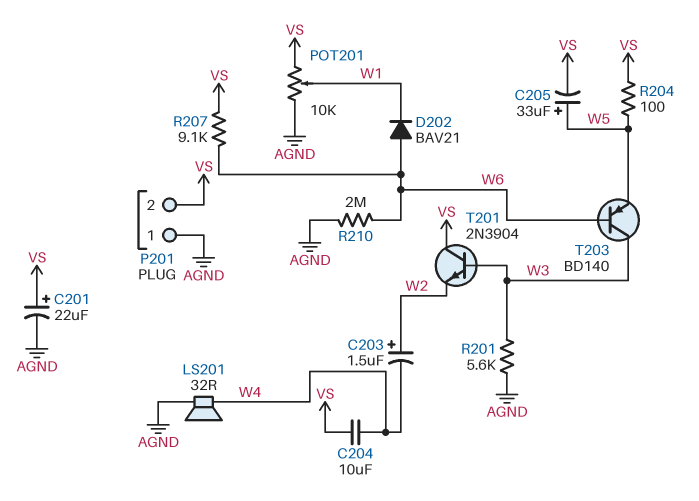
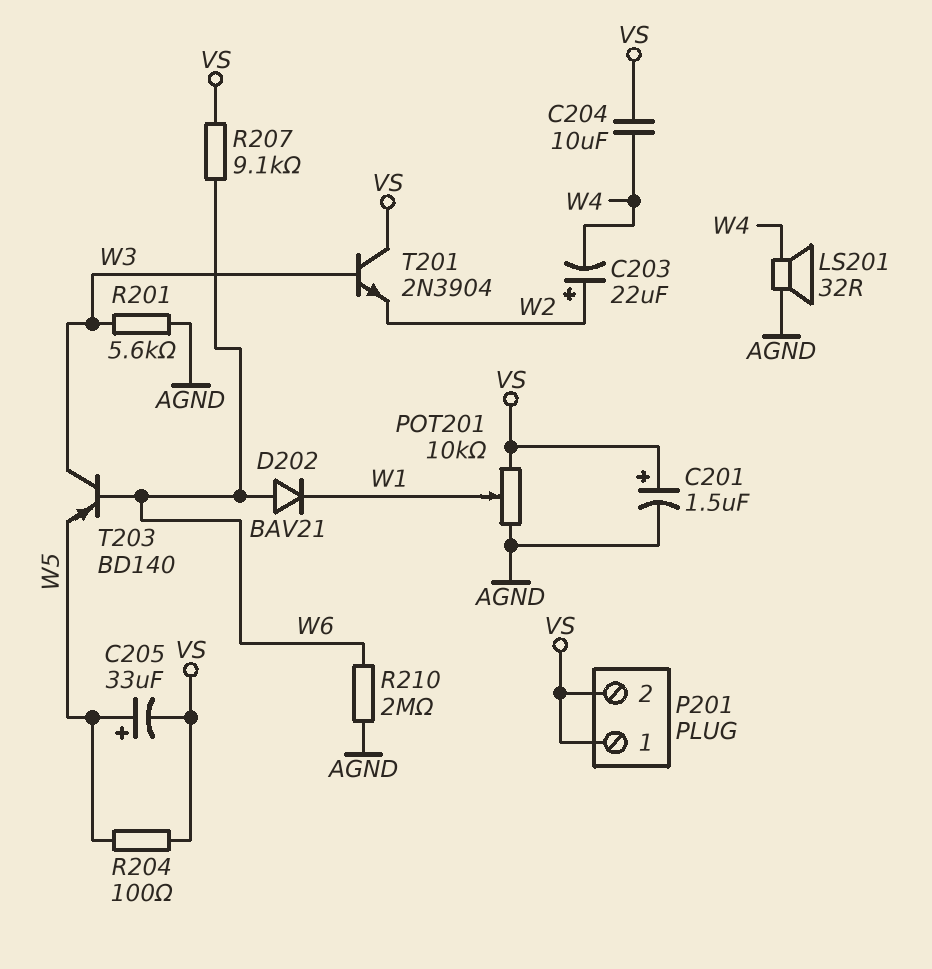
C201: 22uF (plus VS, minus AGND) -> 1.5uF (plus VS, minus AGND)
C203: 1.5uF (plus W2, minus W4) -> 22uF (plus W2, minus W4)
P201 pin 1: AGND -> VS

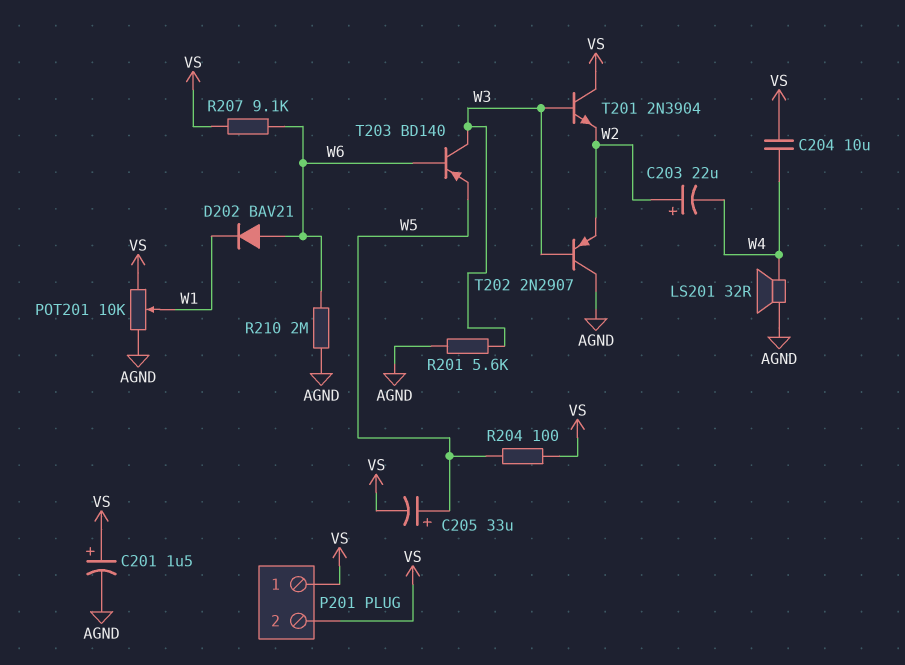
T202: none -> PNP 2N2907 (B W3, C AGND, E W2)

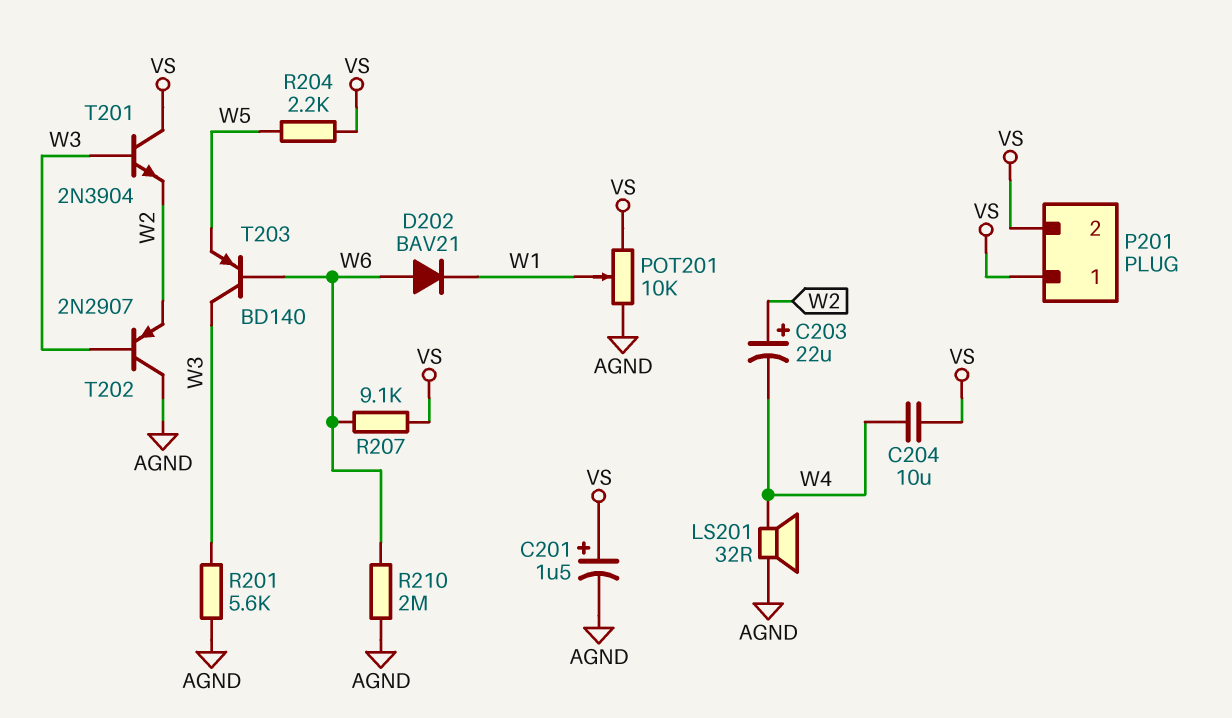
C205: 33uF (plus W5, minus VS) -> none
R204: 100 (VS, W5) -> 2.2k (VS, W5)

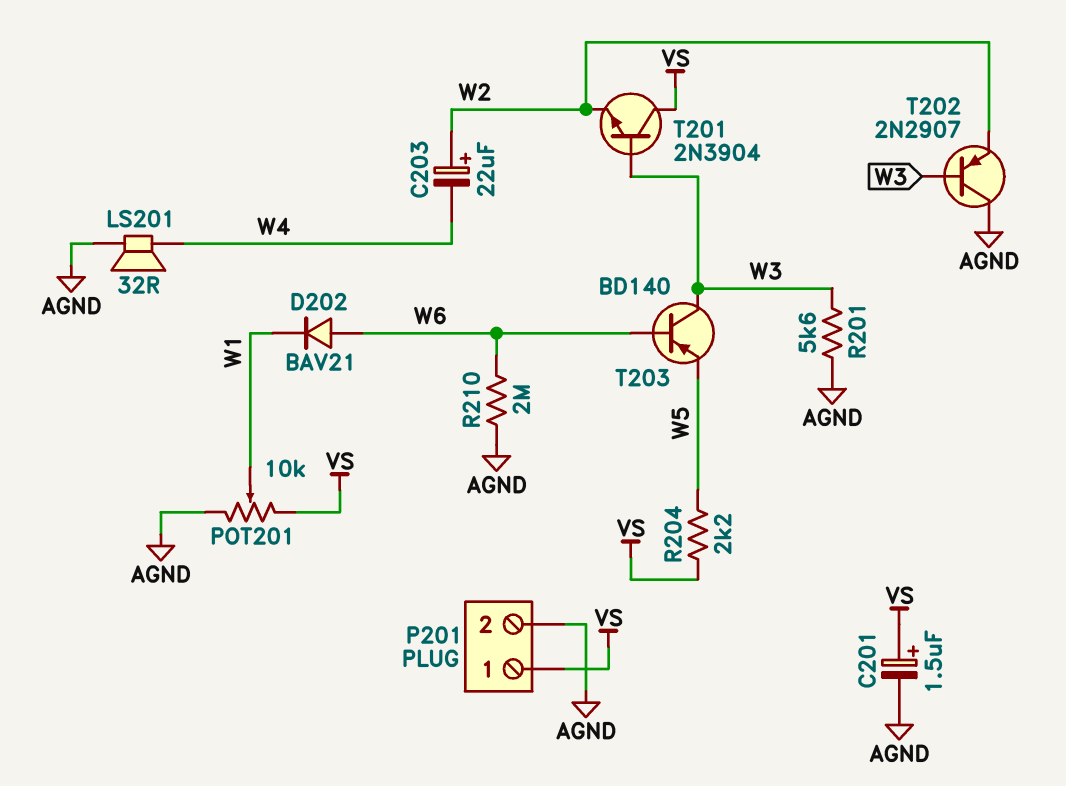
C204: 10uF (VS, W4) -> none
P201 pin 2: VS -> AGND
R207: 9.1k (VS, W6) -> none

